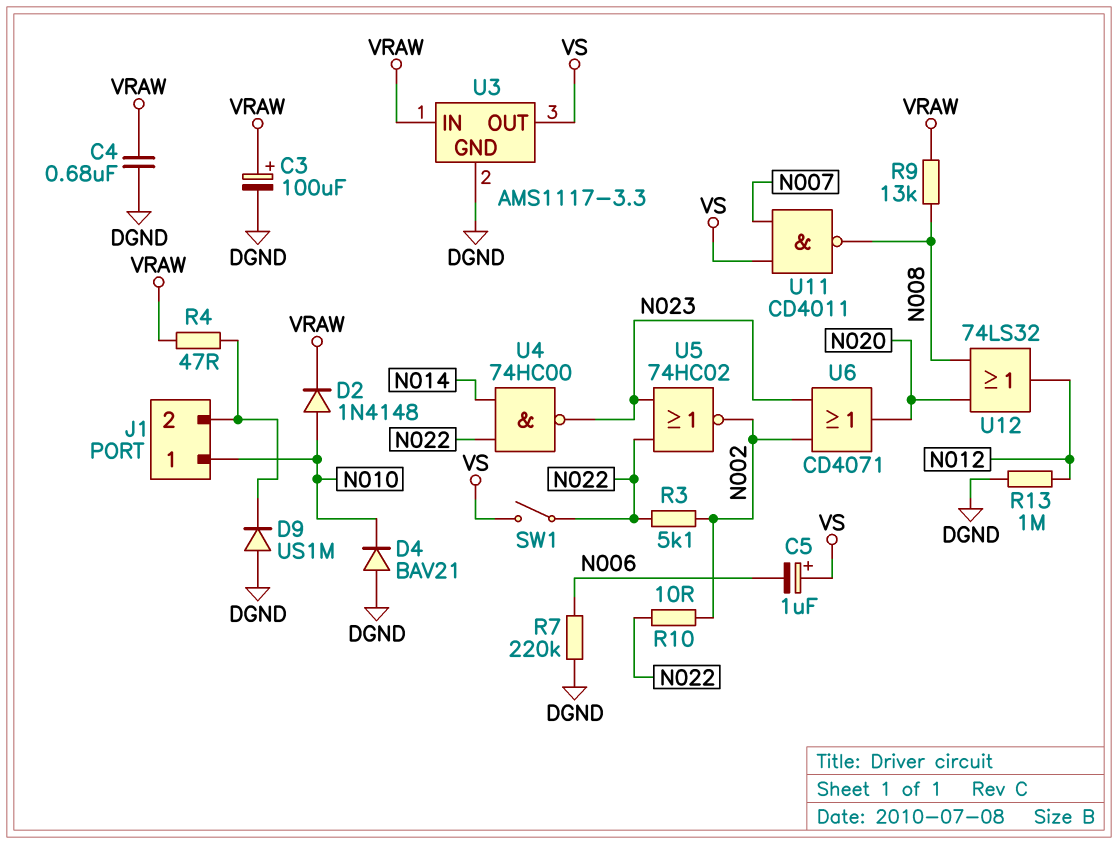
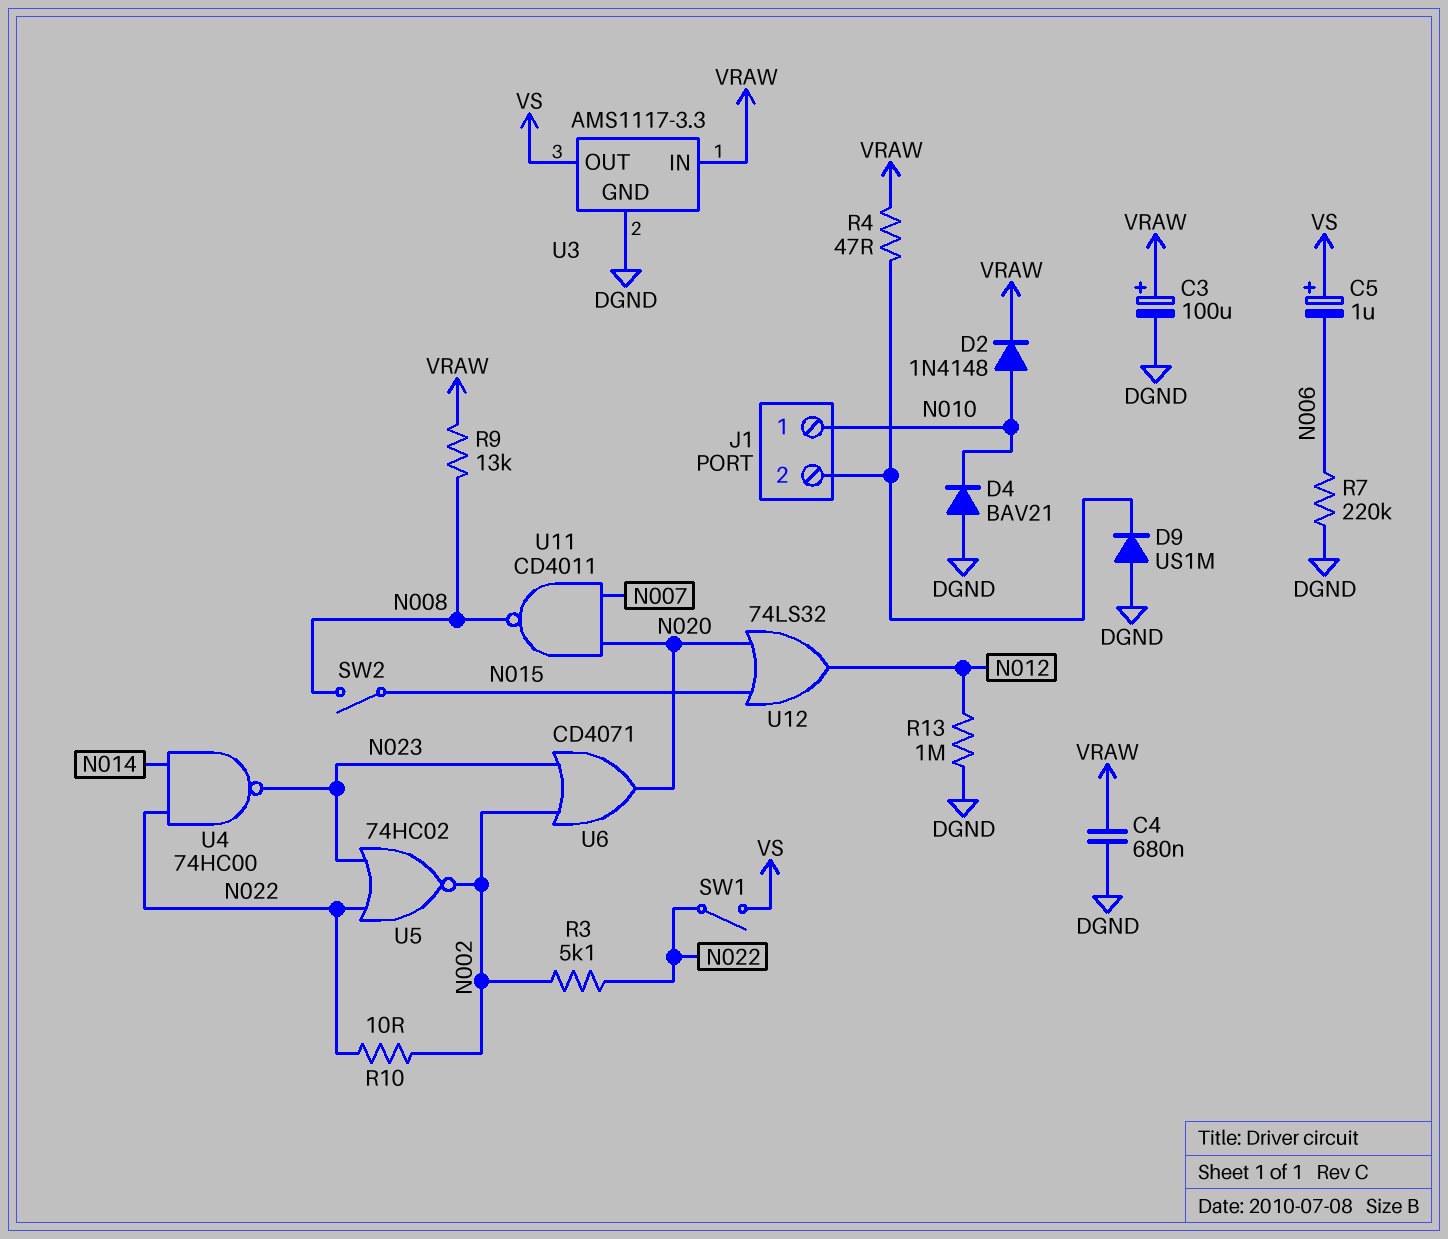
SW2: none -> switch (N008, N015)
U11: NAND CD4011 (in N007, in VS, out N008) -> NAND CD4011 (in N007, in N020, out N008)
U12: OR 74LS32 (in N008, in N020, out N012) -> OR 74LS32 (in N015, in N020, out N012)

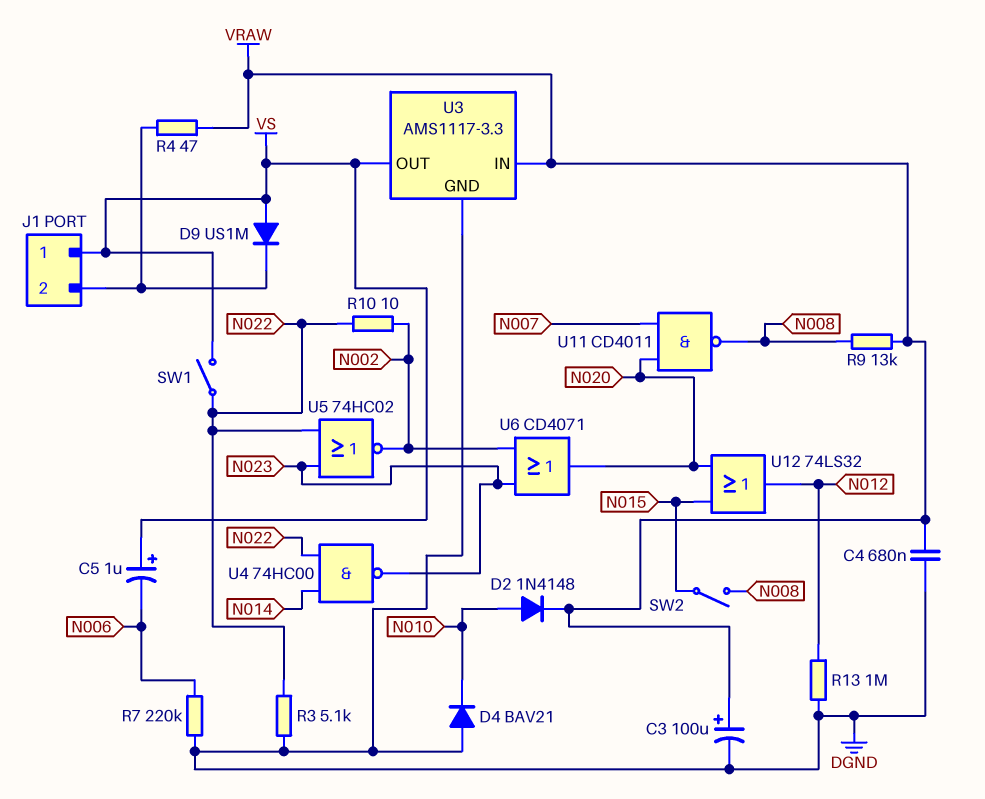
D9: diode US1M (A DGND, K J1/2) -> diode US1M (A VS, K J1/2)
J1 pin 1: N010 -> VS
R3: 5.1k (N002, N022) -> 5.1k (DGND, N022)

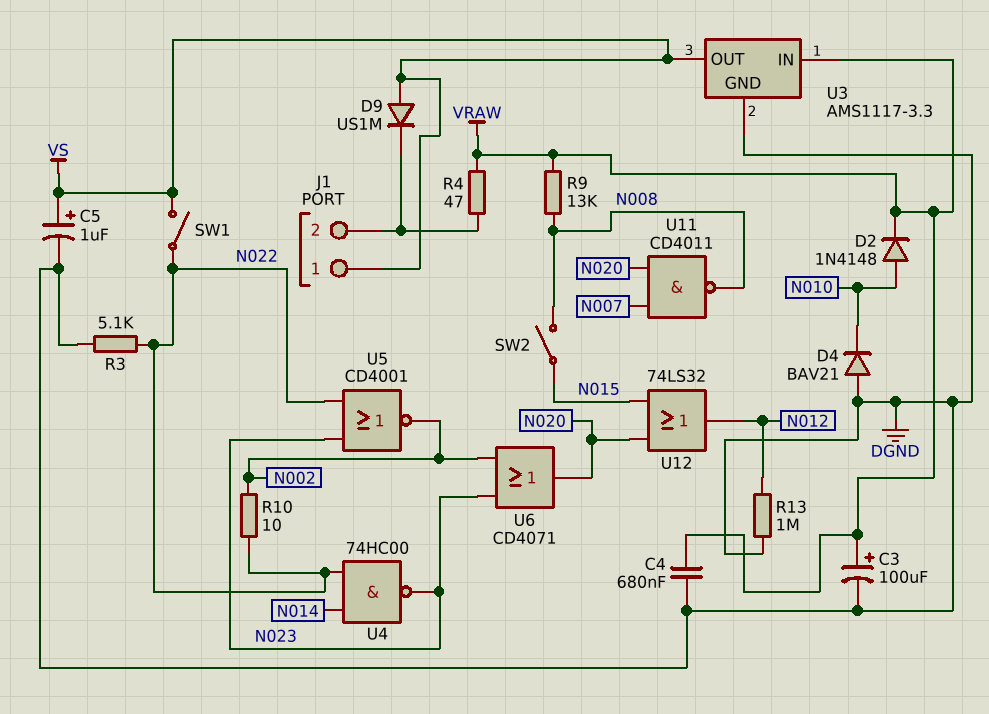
C5: 1uF (plus VS, minus N006) -> 1uF (plus VS, minus DGND)
R7: 220k (DGND, N006) -> none
U5: NOR 74HC02 (in N022, in N023, out N002) -> NOR CD4001 (in N022, in N023, out N002)

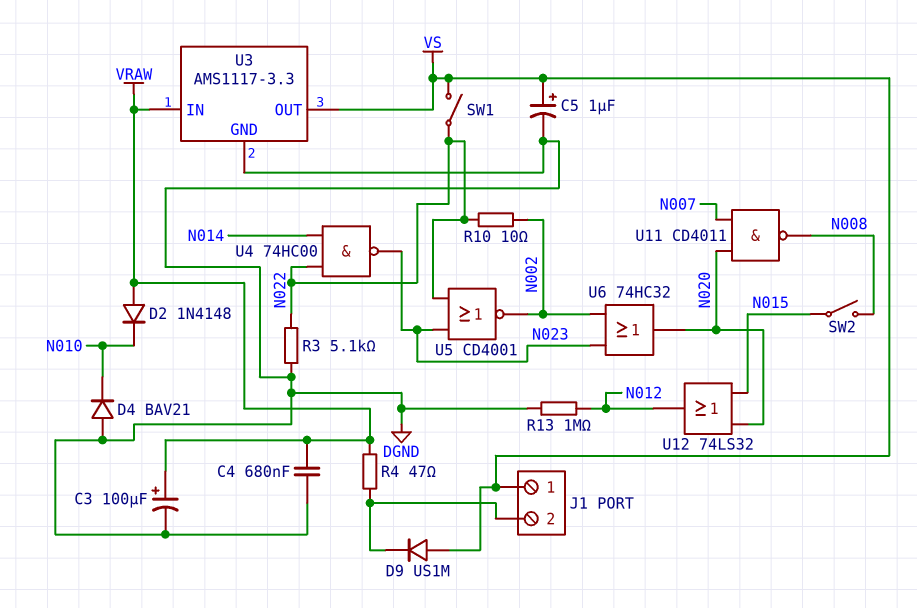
D2: diode 1N4148 (A N010, K VRAW) -> diode 1N4148 (A VRAW, K N010)
R9: 13k (N008, VRAW) -> none
U6: OR CD4071 (in N002, in N023, out N020) -> OR 74HC32 (in N002, in N023, out N020)

